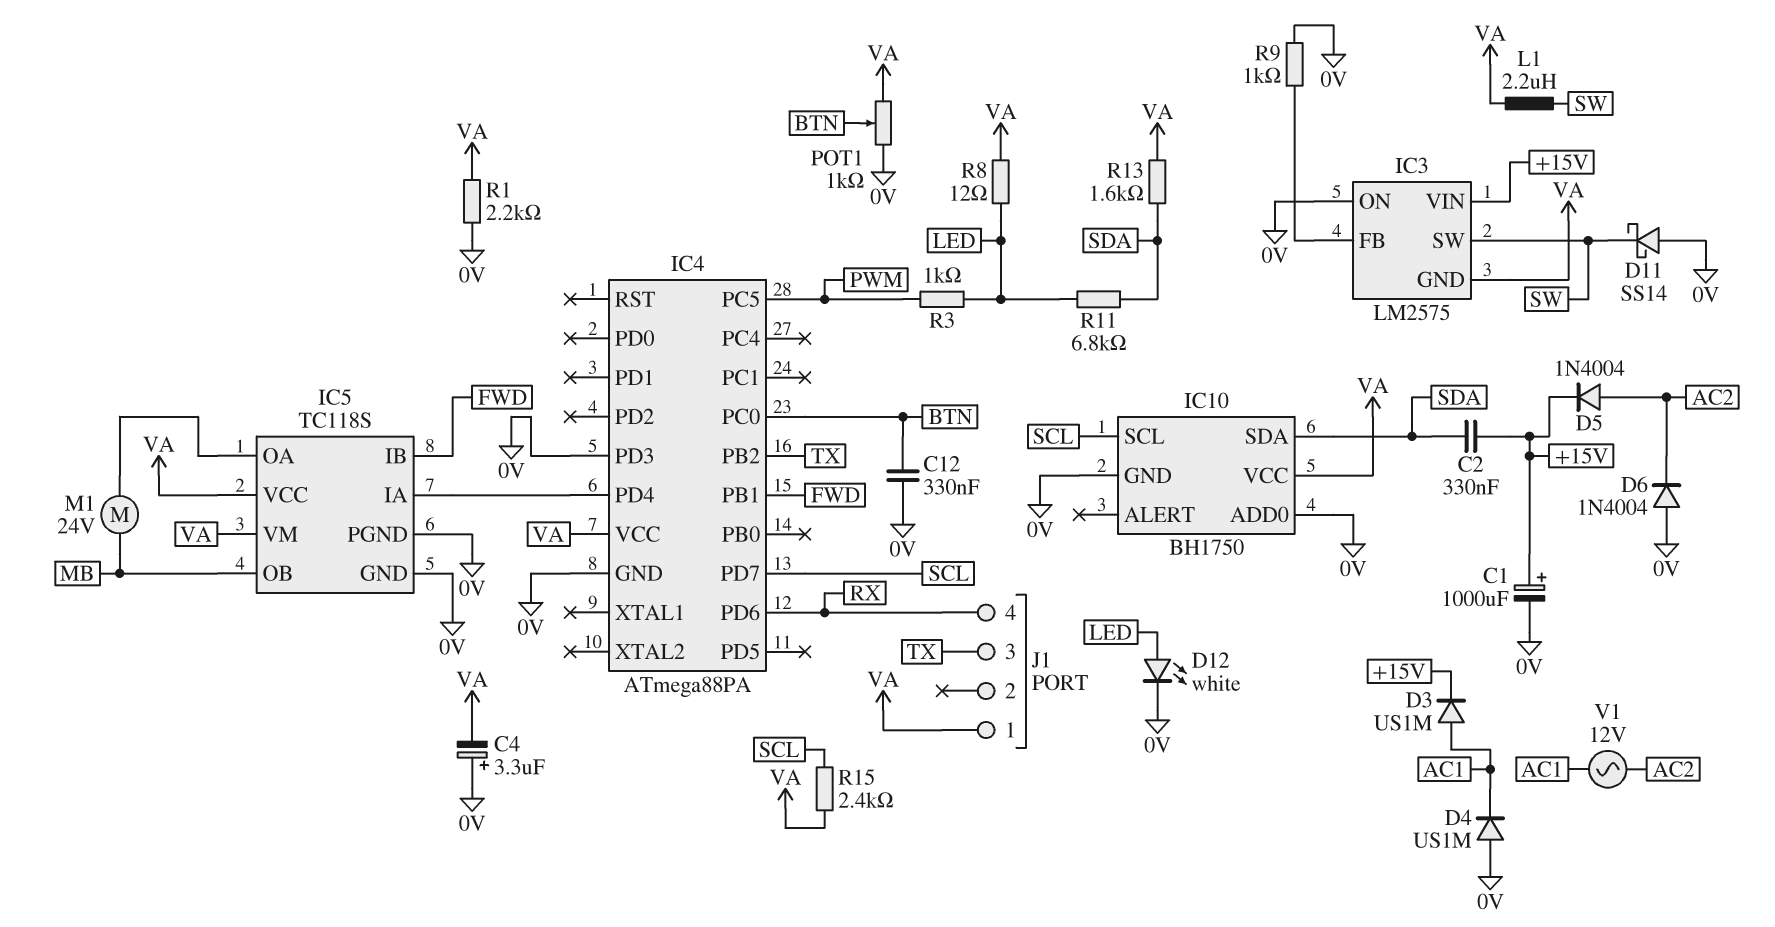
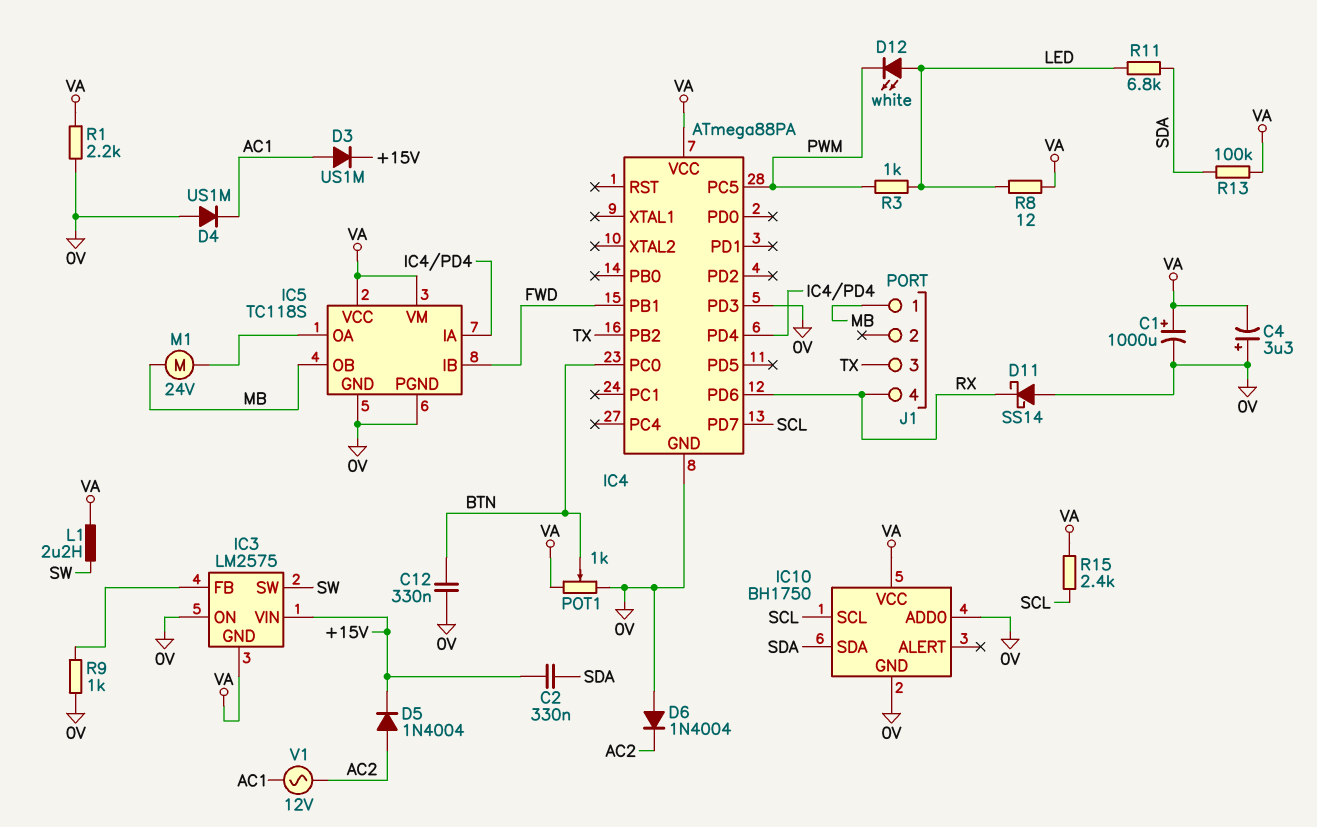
C1: 1000uF (plus +15V, minus 0V) -> 1000uF (plus VA, minus 0V)
D11: schottky SS14 (A 0V, K SW) -> schottky SS14 (A 0V, K RX)
D12: LED white (A LED, K 0V) -> LED white (A LED, K PWM)
J1 pin 1: VA -> MB
R13: 1.6k (SDA, VA) -> 100k (SDA, VA)

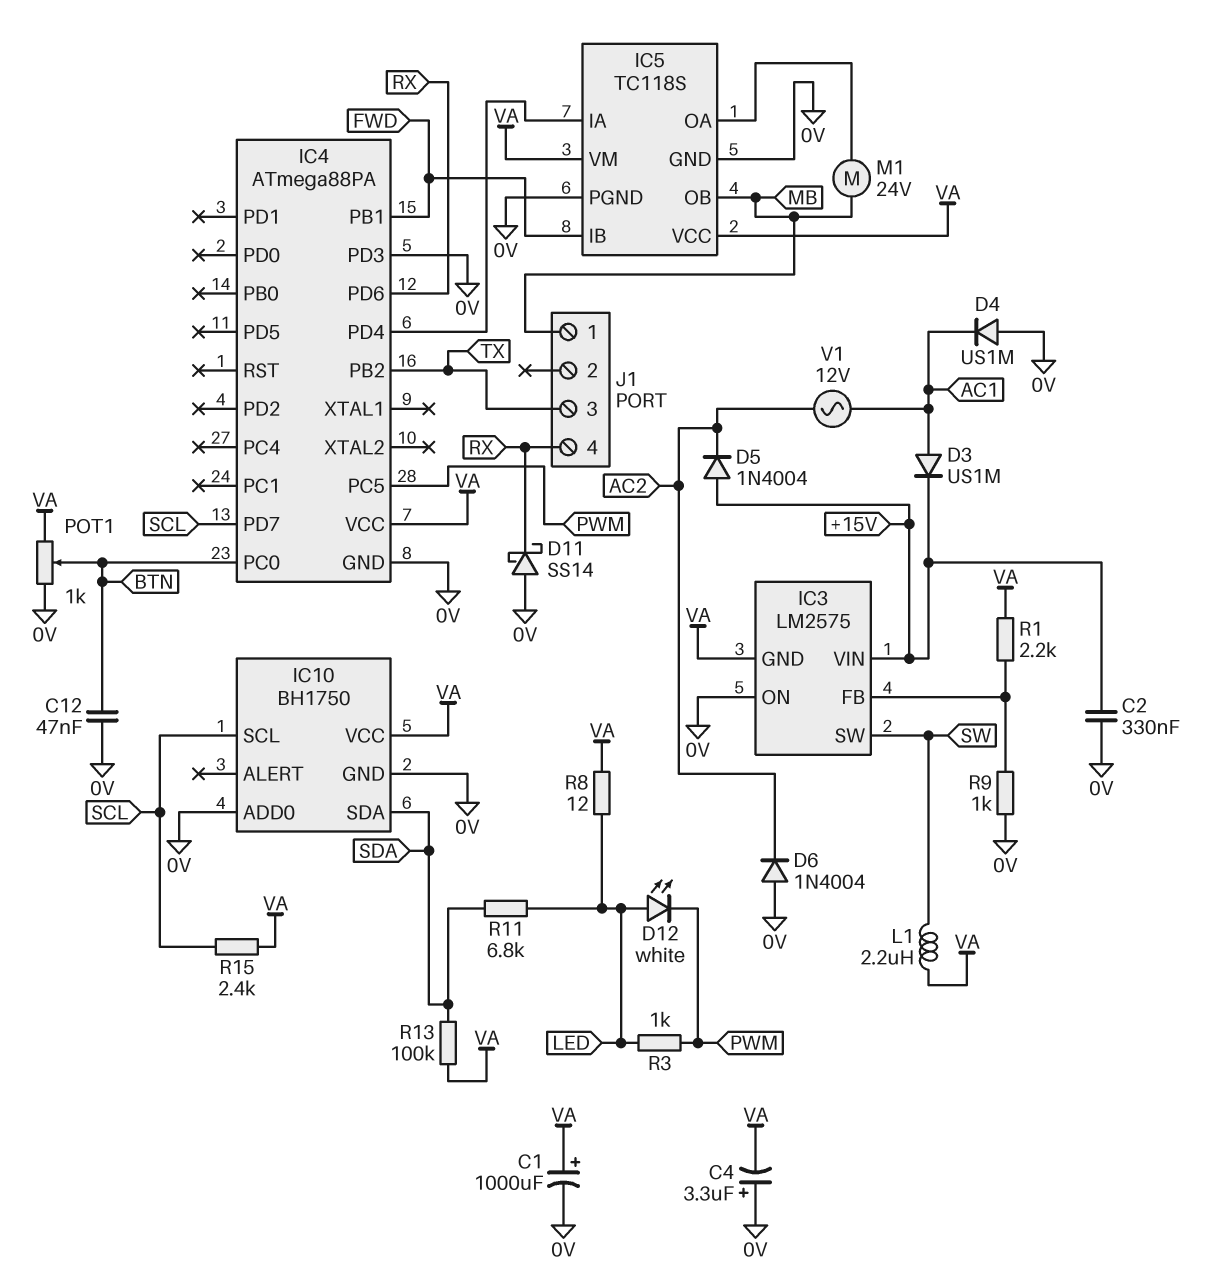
C2: 330nF (+15V, SDA) -> 330nF (+15V, 0V)
C12: 330nF (0V, BTN) -> 47nF (0V, BTN)
D5: diode 1N4004 (A AC2, K +15V) -> diode 1N4004 (A +15V, K AC2)
R1: 2.2k (0V, VA) -> 2.2k (IC3/FB, VA)

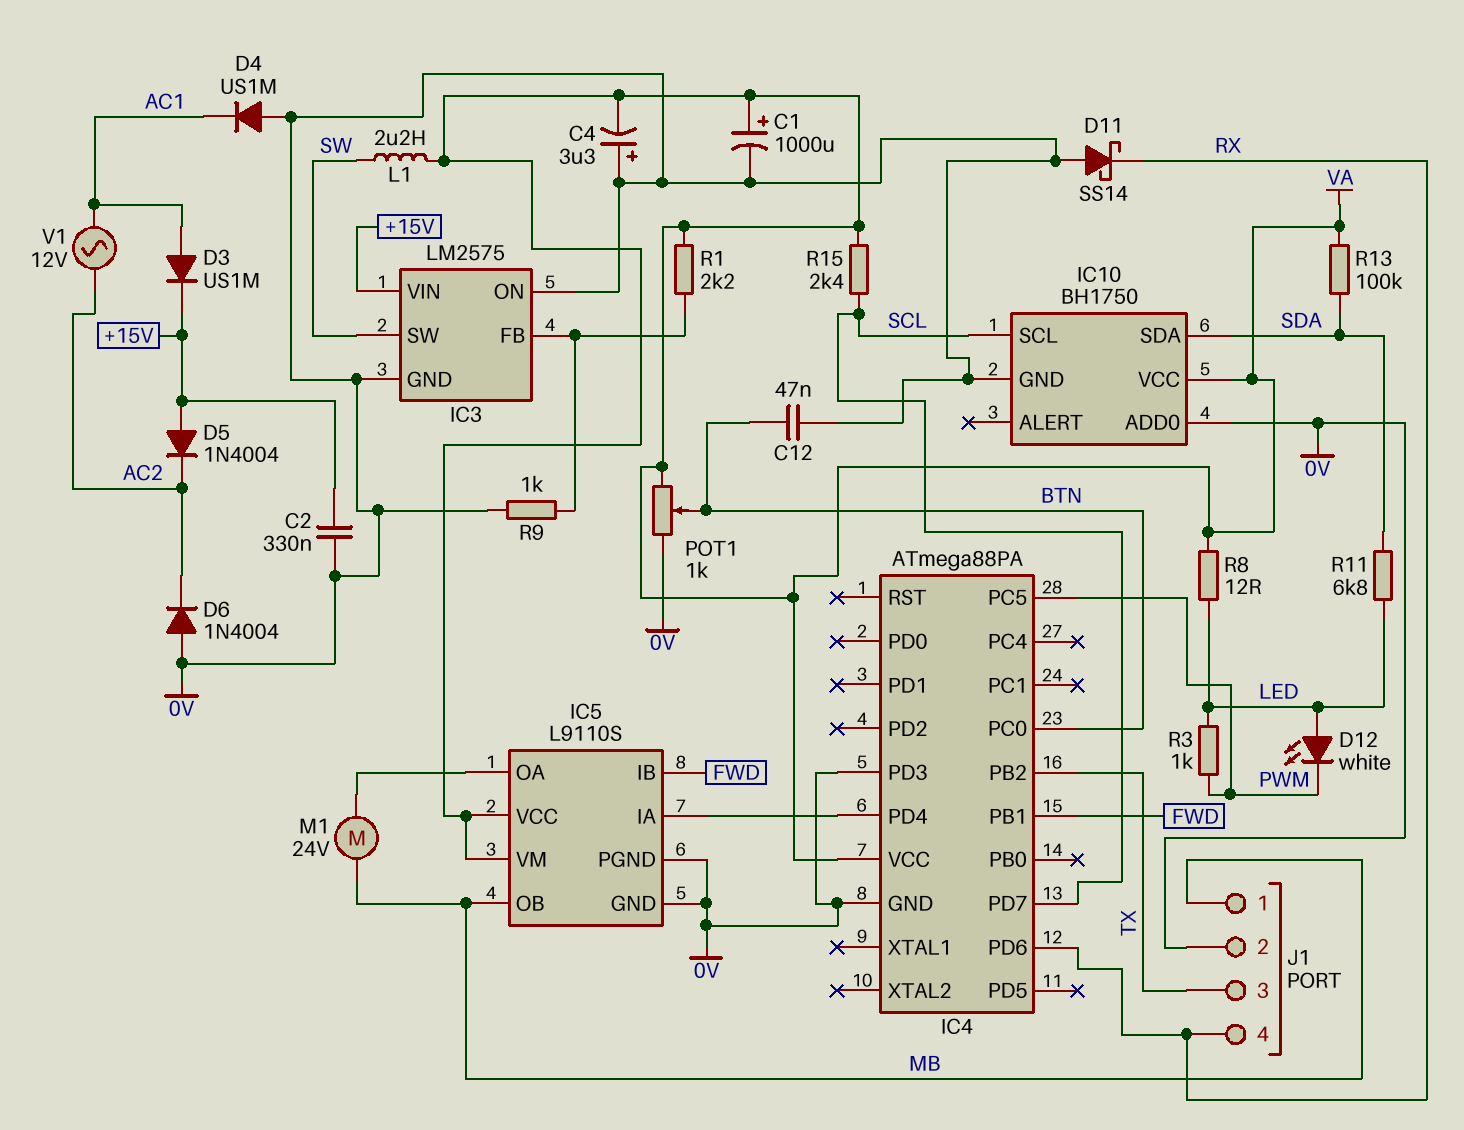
IC3 pin GND: VA -> 0V
IC5: TC118S -> L9110S
J1 pin 2: none -> 0V

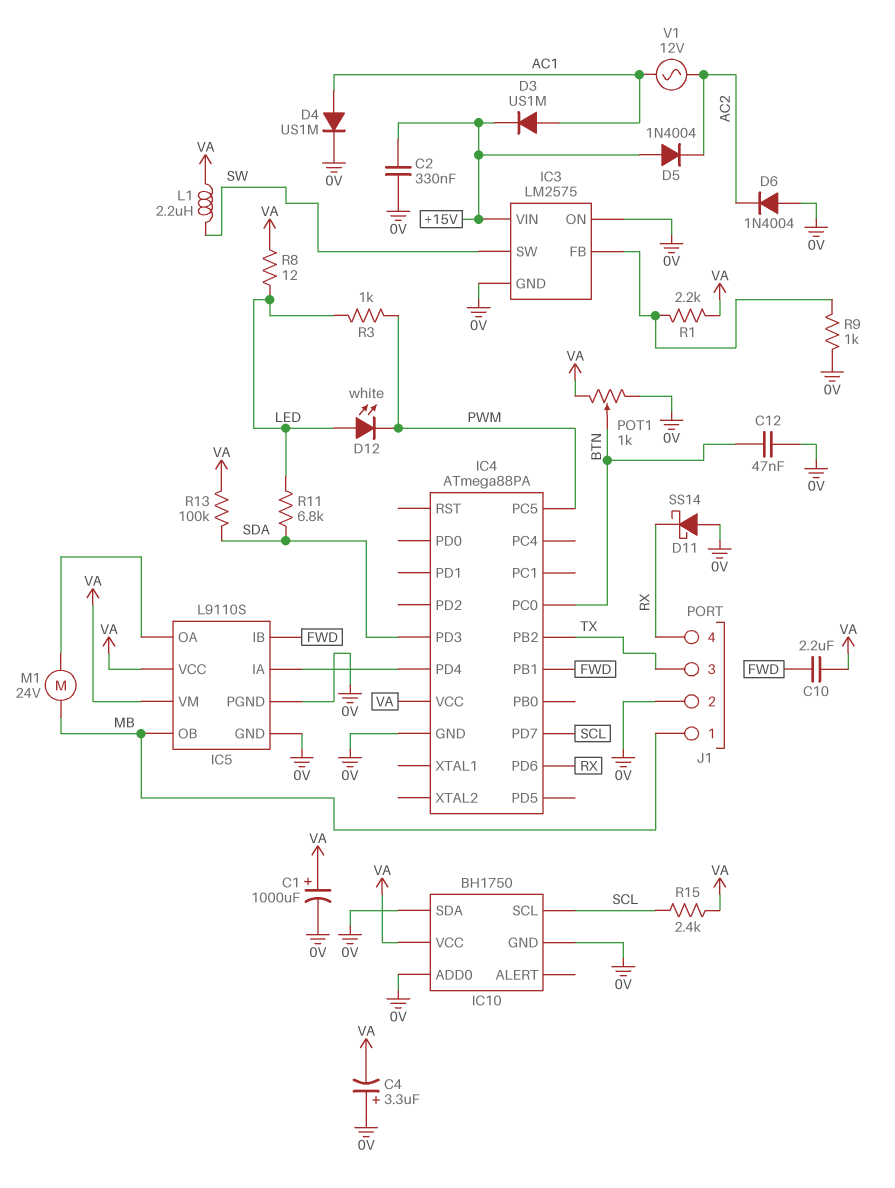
C10: none -> 2.2uF (FWD, VA)
D4: diode US1M (A 0V, K AC1) -> diode US1M (A AC1, K 0V)
IC4 pin PD3: 0V -> SDA
IC10 pin SDA: SDA -> 0V

